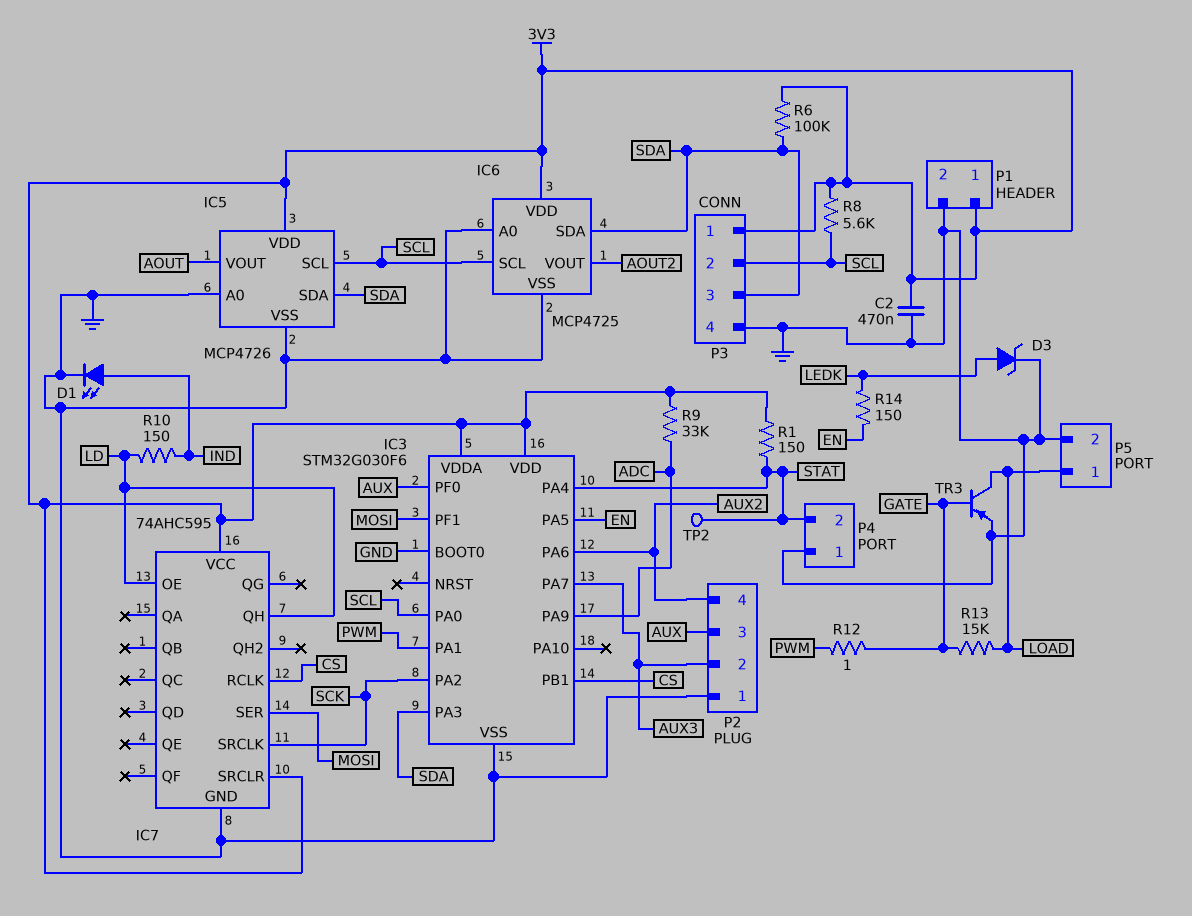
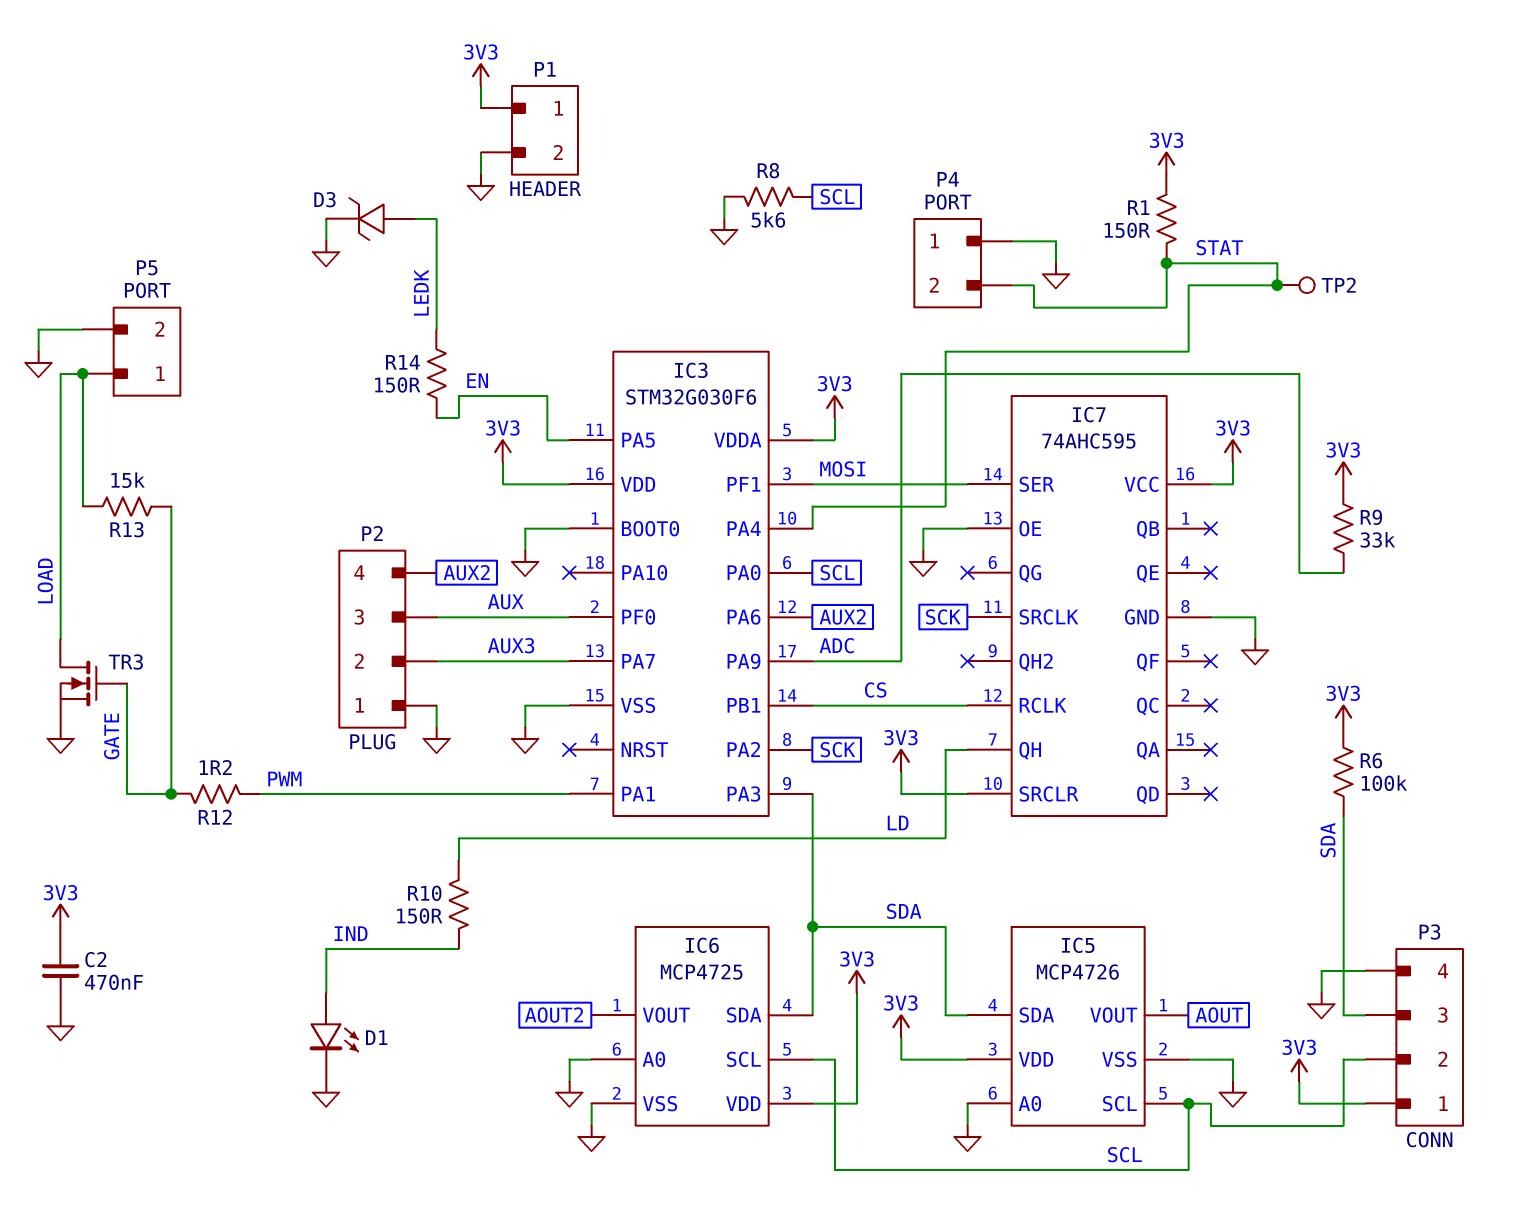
IC7 pin OE: LD -> GND
R8: 5.6k (3V3, SCL) -> 5.6k (GND, SCL)
R12: 1 (GATE, PWM) -> 1.2 (GATE, PWM)
TR3: PNP (B GATE, C LOAD, E GND) -> NMOS (G GATE, D LOAD, S GND)

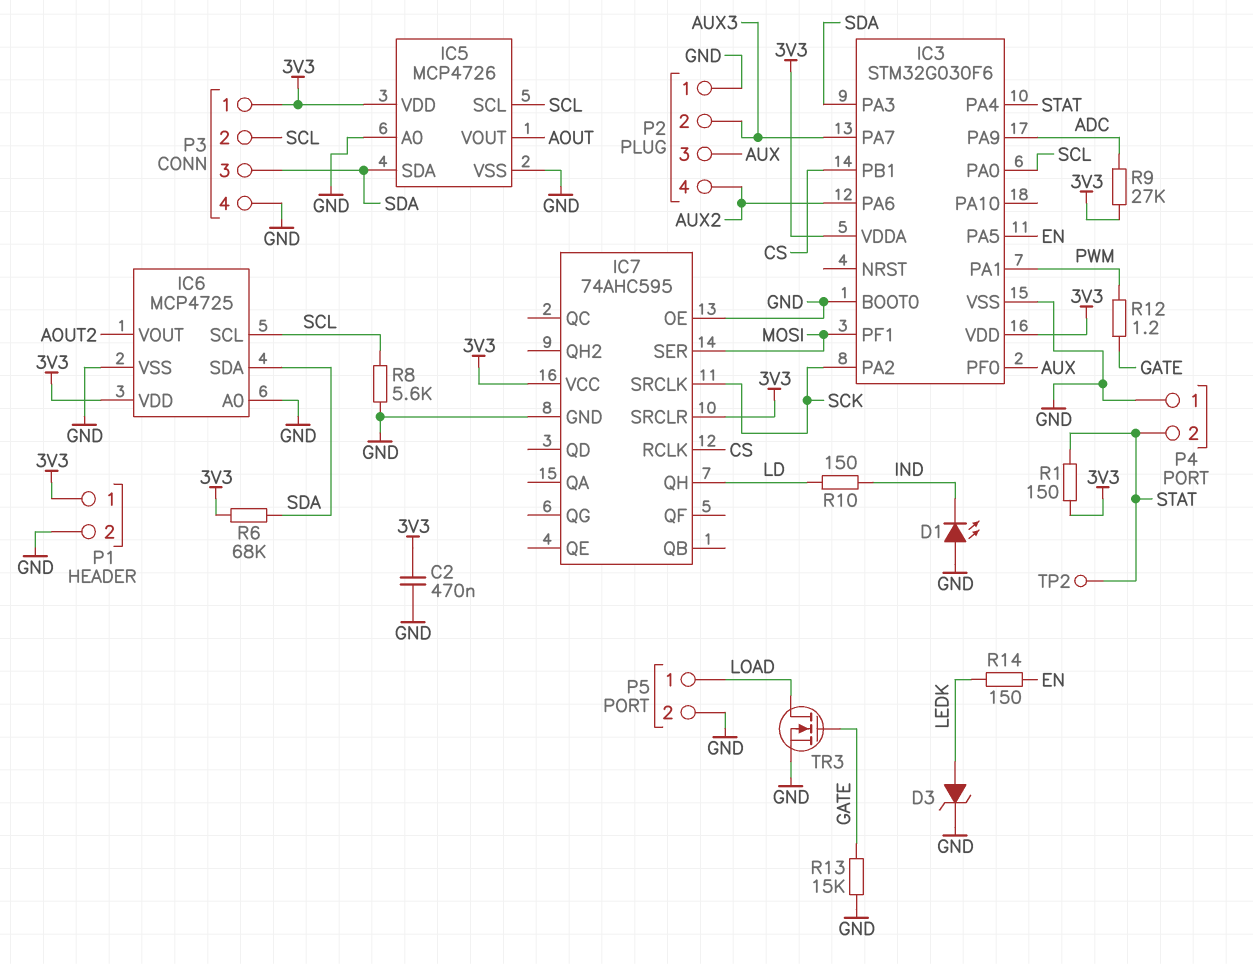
D1: LED (A IND, K GND) -> LED (A GND, K IND)
R6: 100k (3V3, SDA) -> 68k (3V3, SDA)
R9: 33k (3V3, ADC) -> 27k (3V3, ADC)
R13: 15k (GATE, LOAD) -> 15k (GATE, GND)

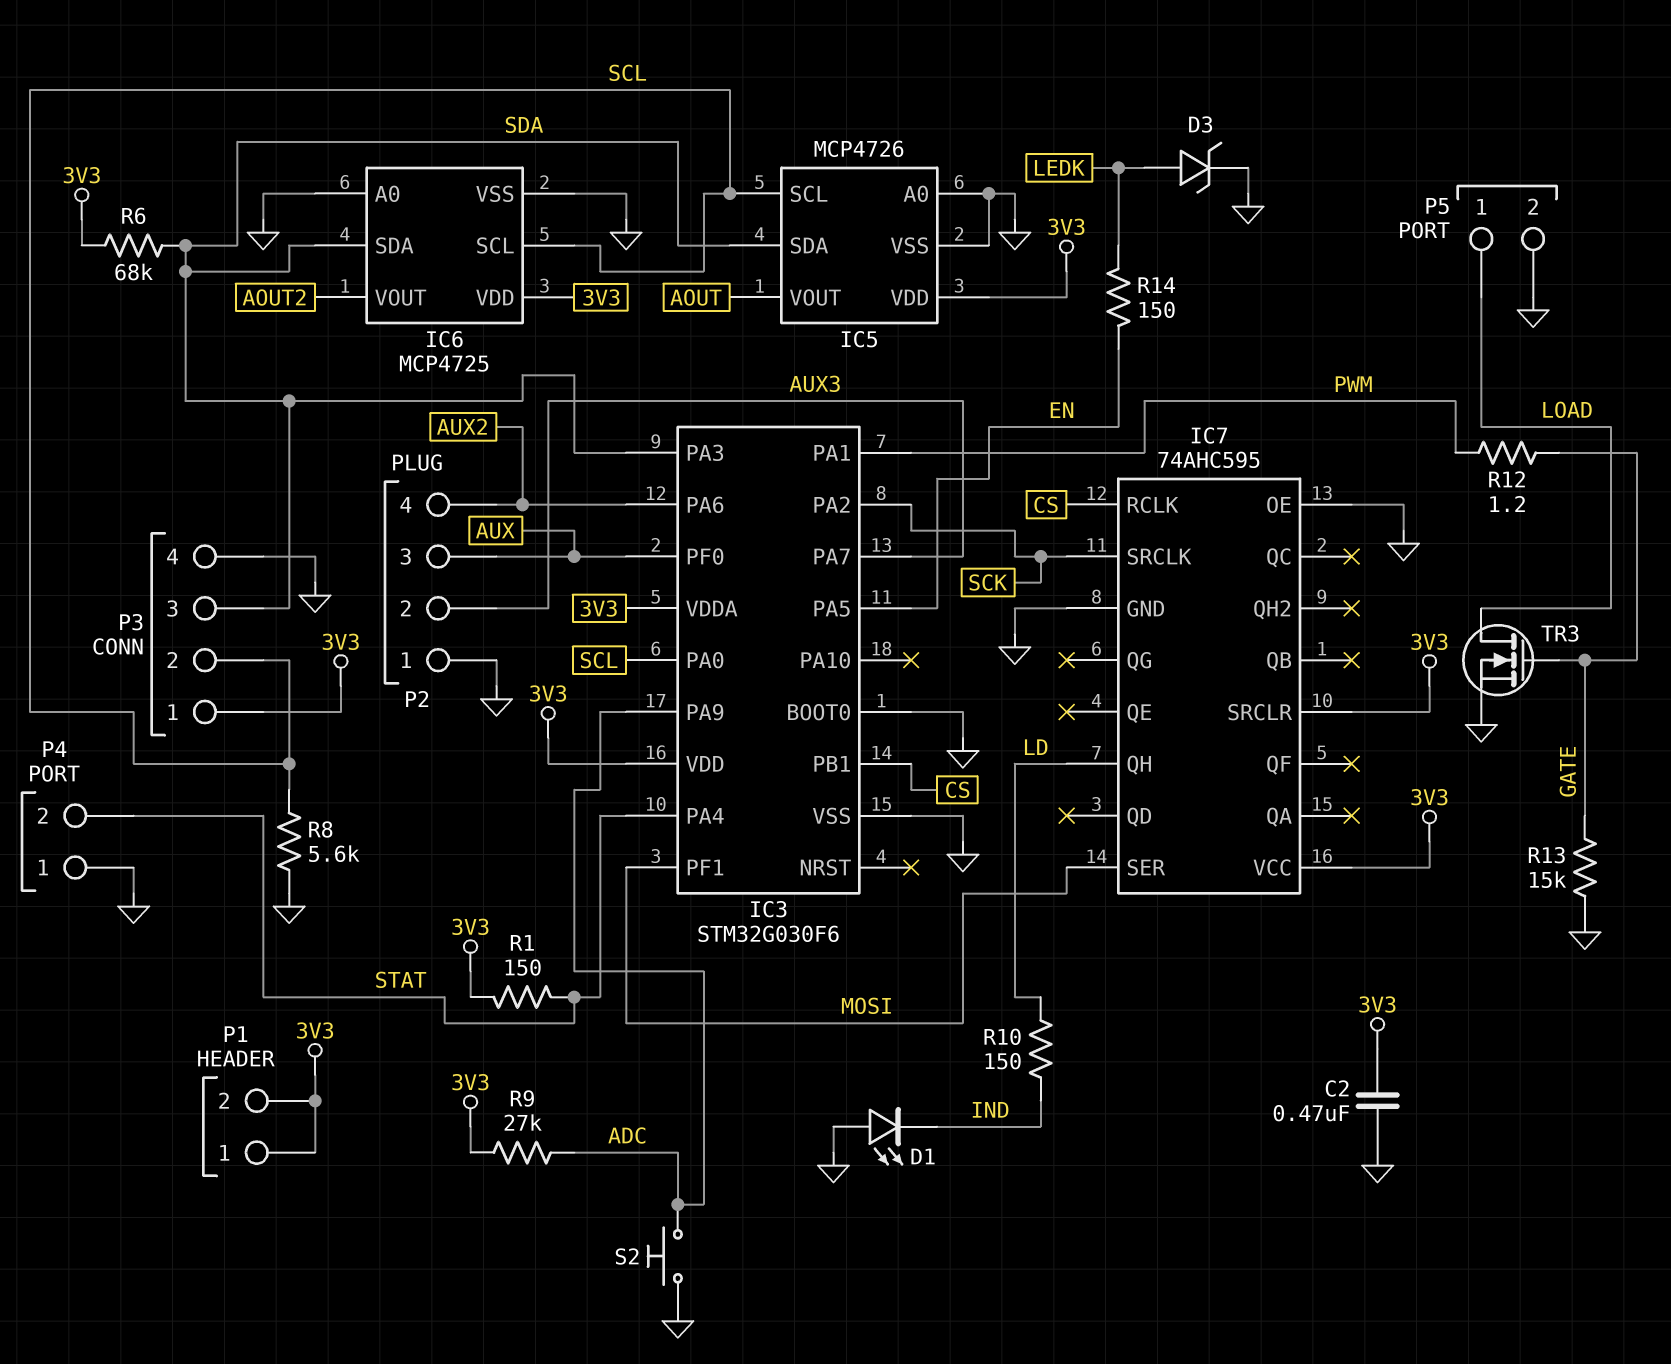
P1 pin 2: GND -> 3V3
S2: none -> button (ADC, GND)
TP2: test point (STAT) -> none

